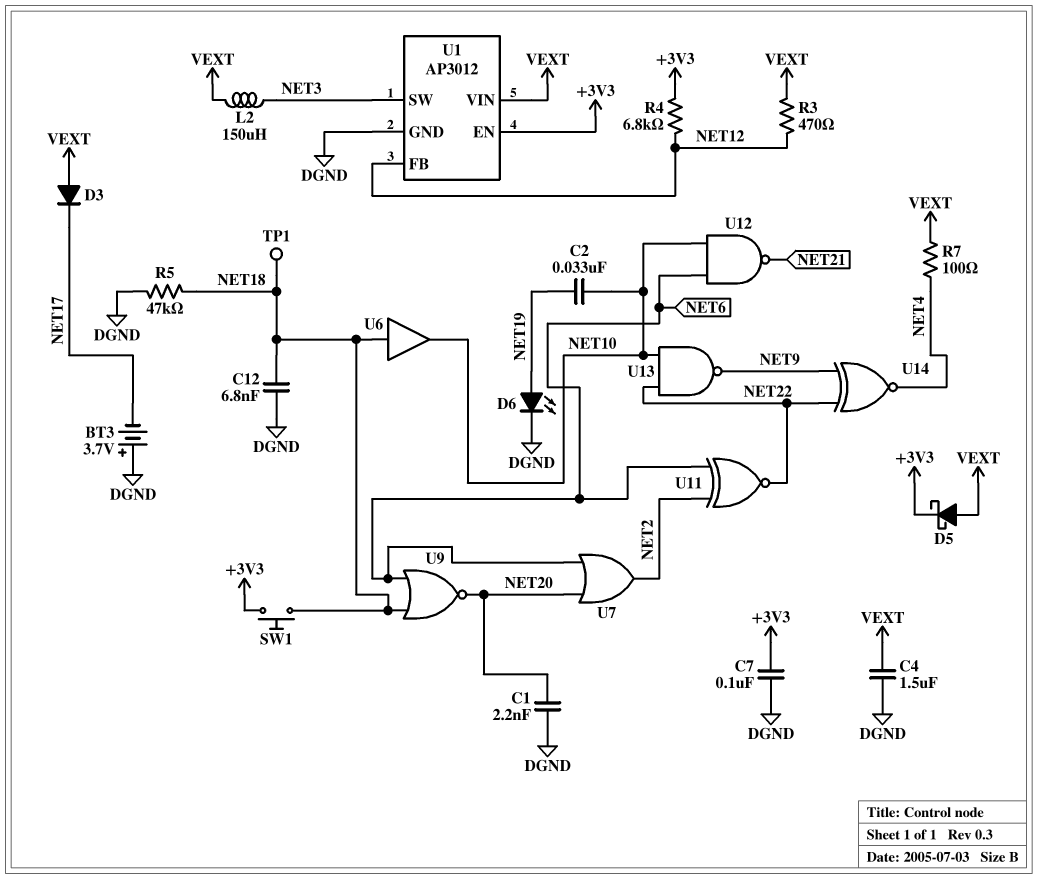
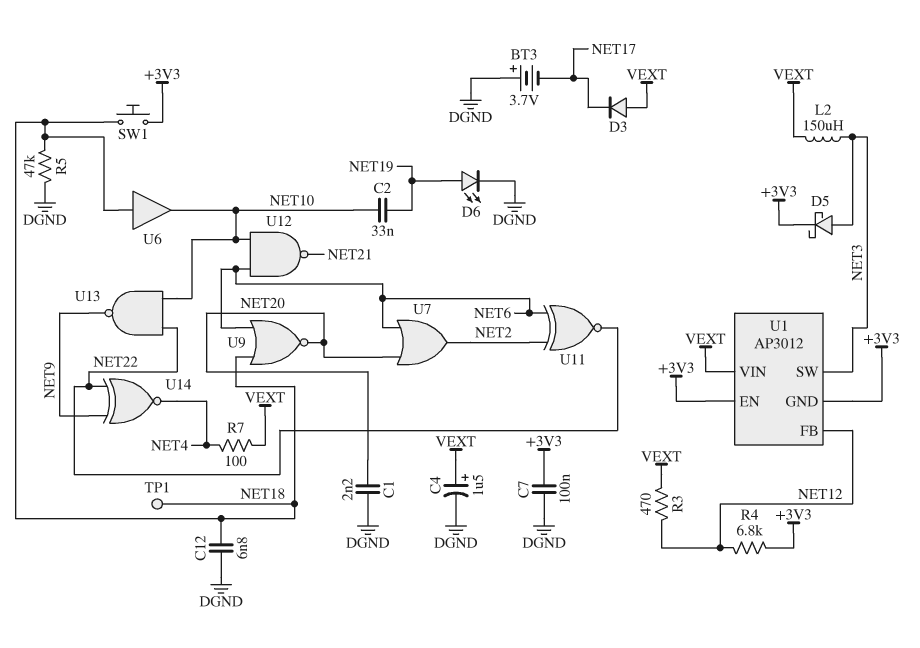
C4: 1.5uF (DGND, VEXT) -> 1.5uF (plus VEXT, minus DGND)
D5: schottky (A VEXT, K +3V3) -> schottky (A NET3, K +3V3)
U1 pin GND: DGND -> +3V3

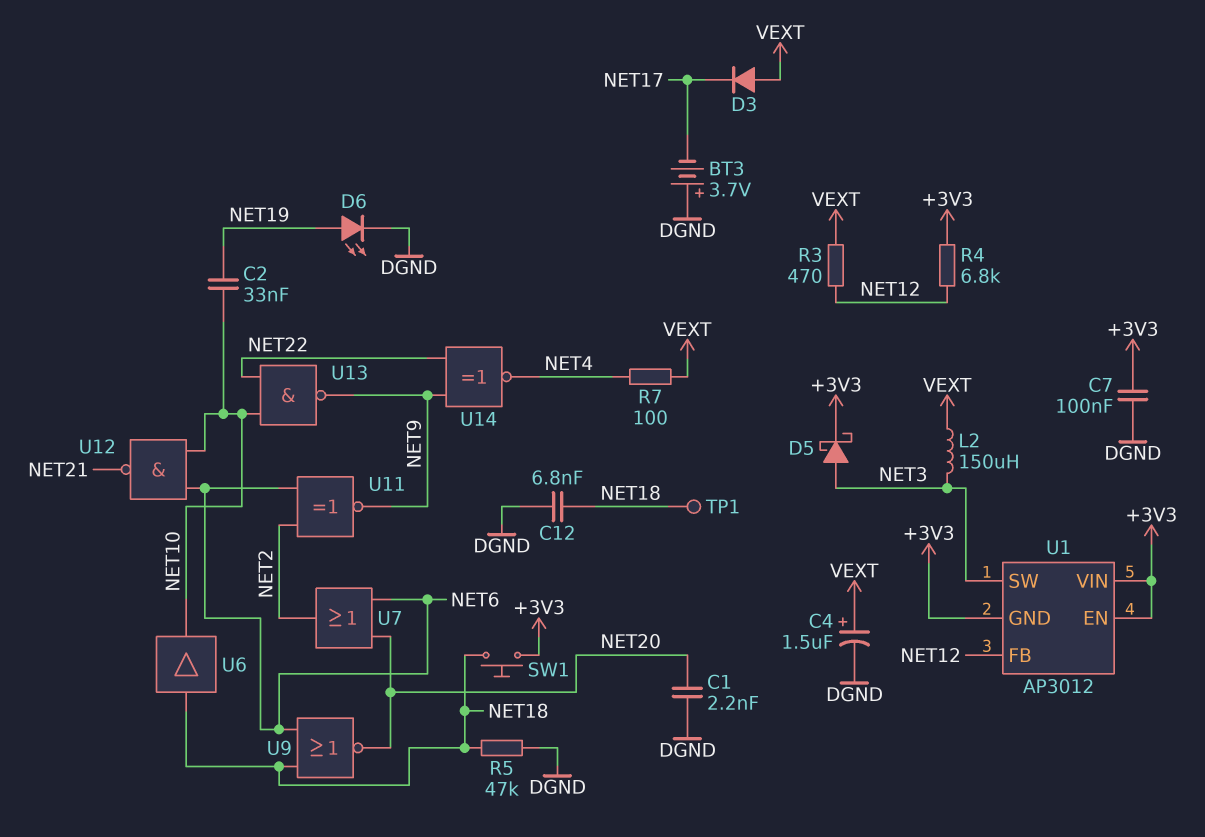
U1 pin VIN: VEXT -> +3V3
U11: XNOR (in NET2, in NET6, out NET22) -> XNOR (in NET2, in NET6, out NET9)

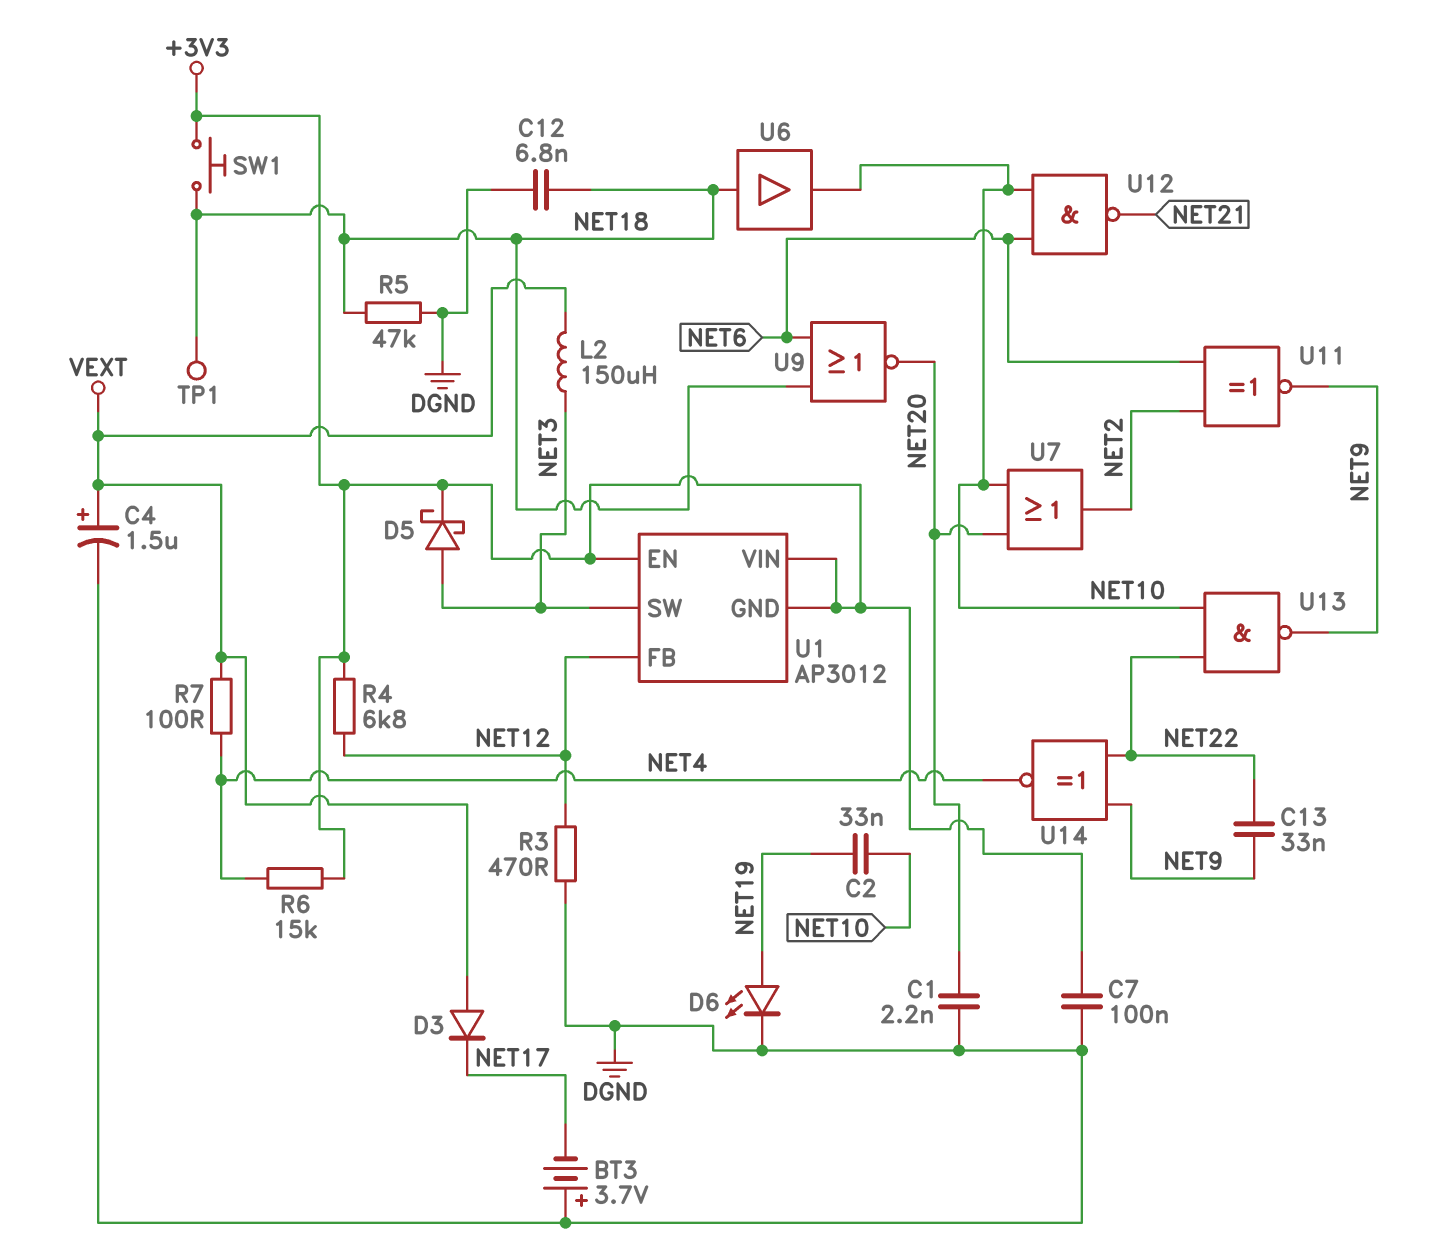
C13: none -> 33nF (NET9, NET22)
R3: 470 (NET12, VEXT) -> 470 (DGND, NET12)
R6: none -> 15k (+3V3, NET4)
U7: OR (in NET6, in NET20, out NET2) -> OR (in NET10, in NET20, out NET2)

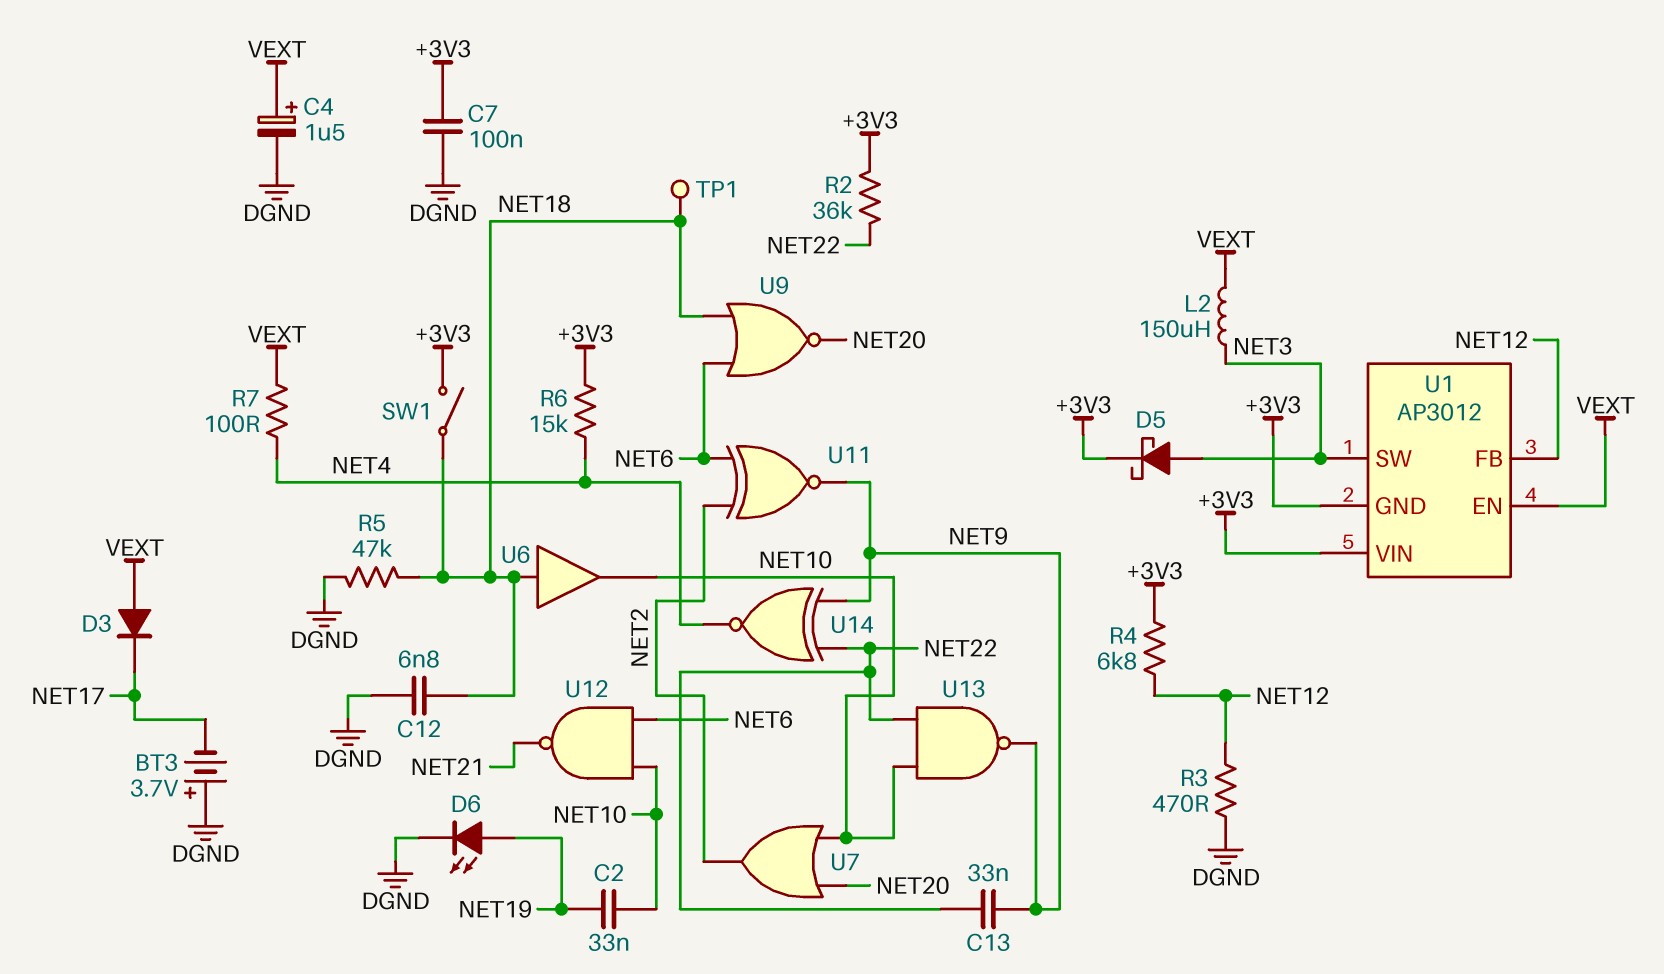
C1: 2.2nF (DGND, NET20) -> none
R2: none -> 36k (+3V3, NET22)
SW1: button (+3V3, NET18) -> switch (+3V3, NET18)
U1 pin EN: +3V3 -> VEXT

